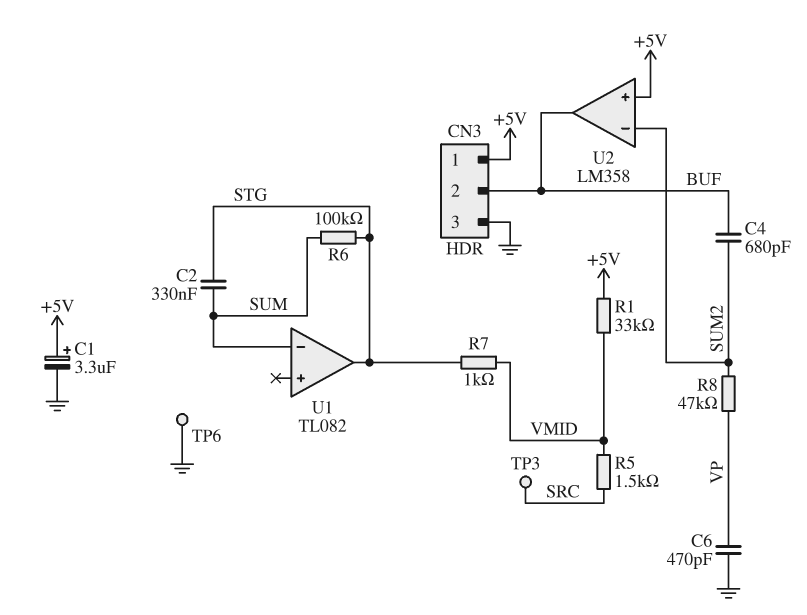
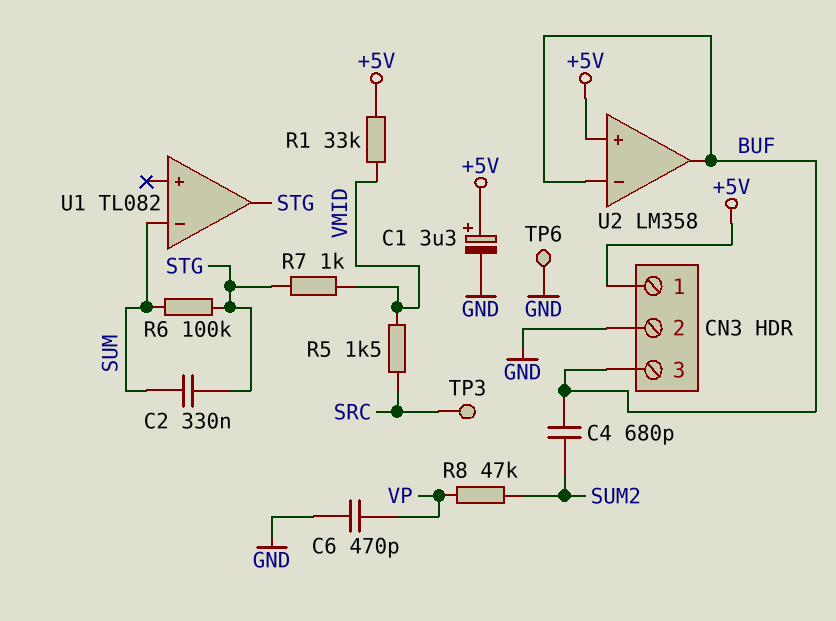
CN3 pin 2: BUF -> GND
CN3 pin 3: GND -> BUF
U2 pin in-: SUM2 -> BUF

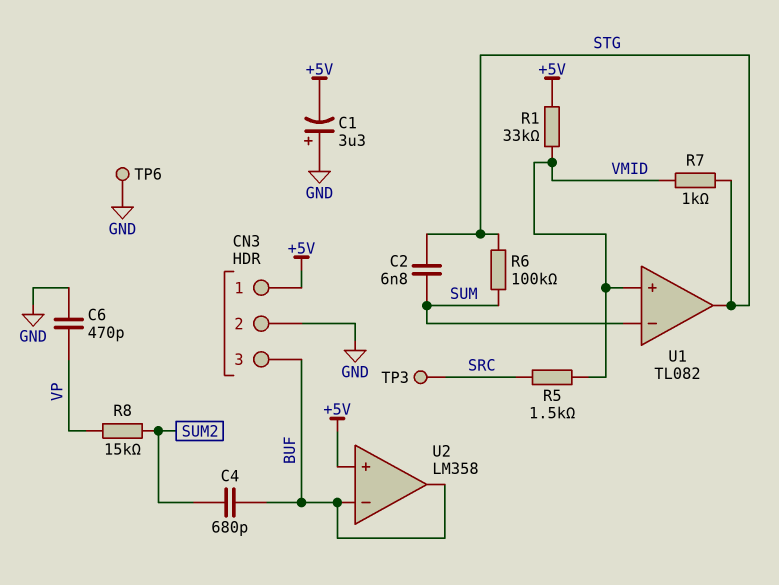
C1: 3.3uF (plus +5V, minus GND) -> 3.3uF (plus GND, minus +5V)
C2: 330nF (STG, SUM) -> 6.8nF (STG, SUM)
R8: 47k (SUM2, VP) -> 15k (SUM2, VP)
U1 pin in+: none -> VMID

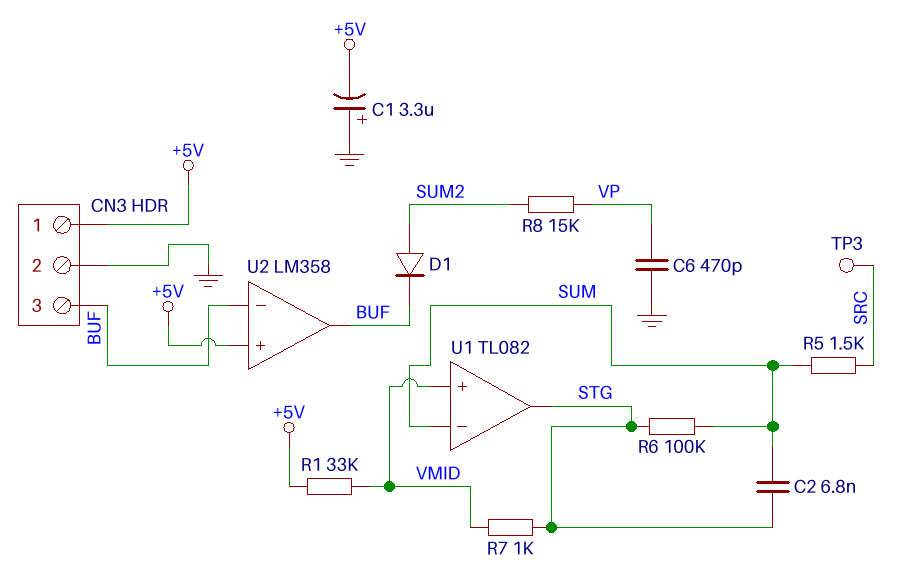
C4: 680pF (BUF, SUM2) -> none
D1: none -> diode (A SUM2, K BUF)
R5: 1.5k (SRC, VMID) -> 1.5k (SRC, SUM)
TP6: test point (GND) -> none

